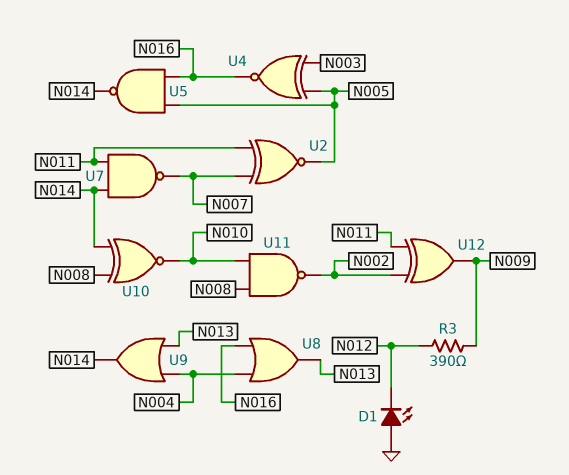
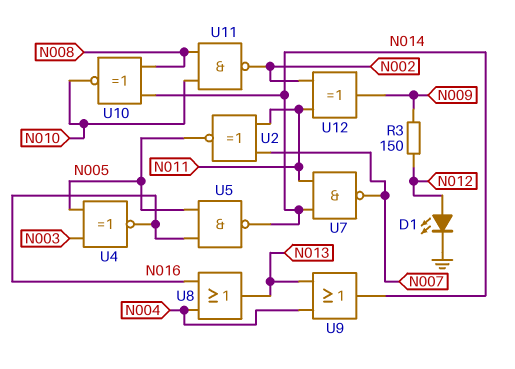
D1: LED (A GND, K N012) -> LED (A N012, K GND)
R3: 390 (N009, N012) -> 150 (N009, N012)

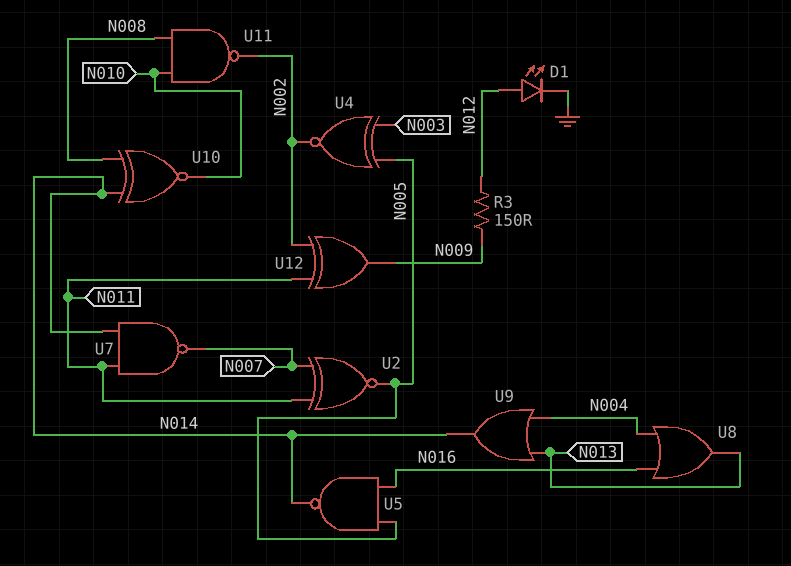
U4: XNOR (in N003, in N005, out N016) -> XNOR (in N003, in N005, out N002)

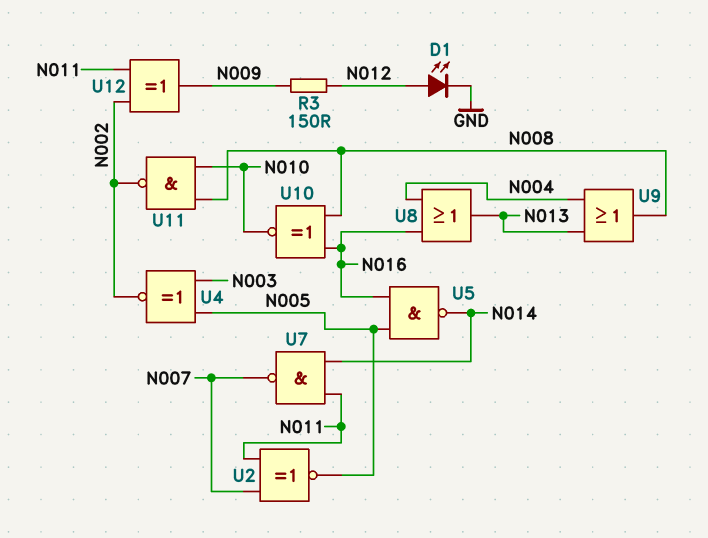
U9: OR (in N004, in N013, out N014) -> OR (in N004, in N013, out N008)
U10: XNOR (in N008, in N014, out N010) -> XNOR (in N008, in N016, out N010)

